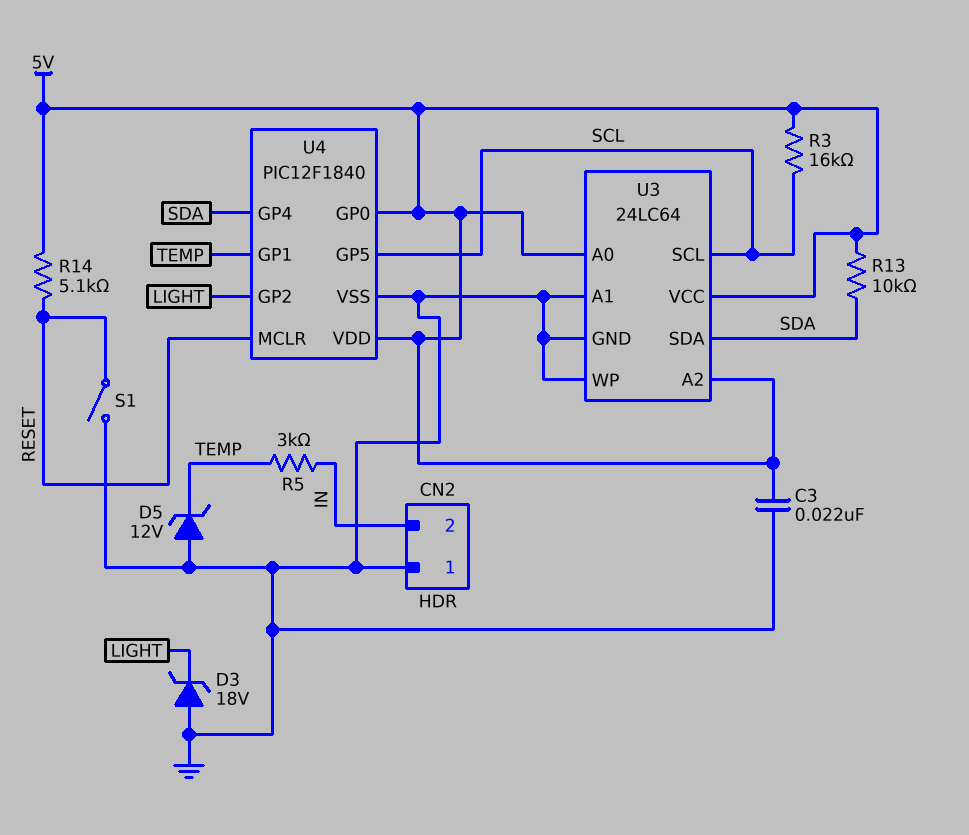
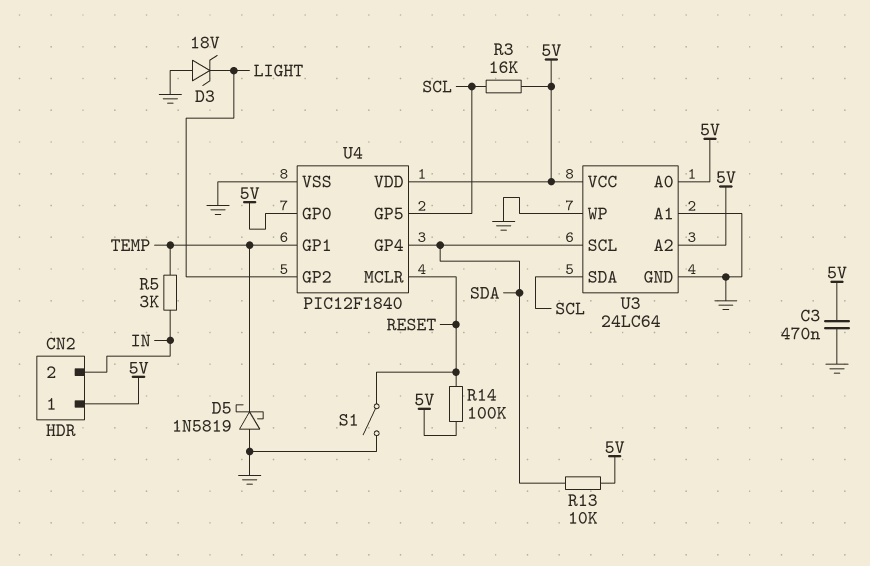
C3: 22nF (5V, GND) -> 470nF (5V, GND)
CN2 pin 1: GND -> 5V
D5: zener 12V (A GND, K TEMP) -> schottky 1N5819 (A GND, K TEMP)
R14: 5.1k (5V, RESET) -> 100k (5V, RESET)
U3 pin SCL: SCL -> SDA
U3 pin SDA: SDA -> SCL

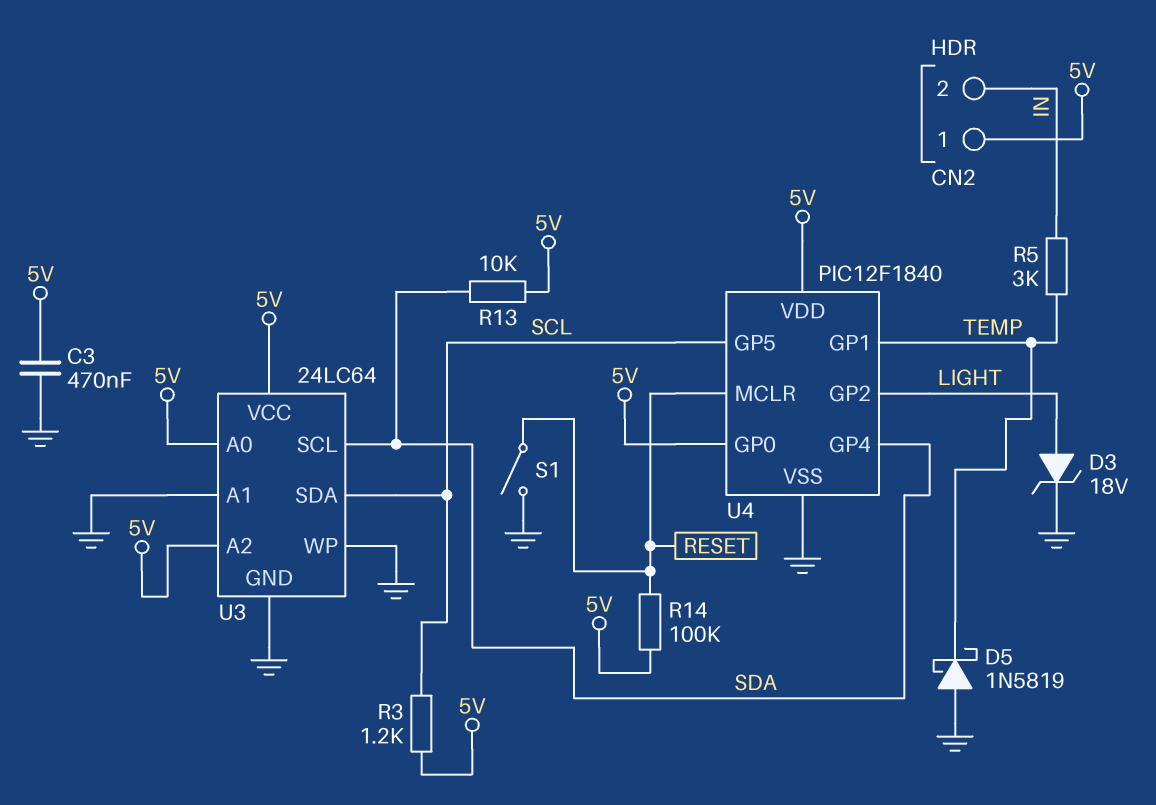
D3: zener 18V (A GND, K LIGHT) -> zener 18V (A LIGHT, K GND)
R3: 16k (5V, SCL) -> 1.2k (5V, SCL)

